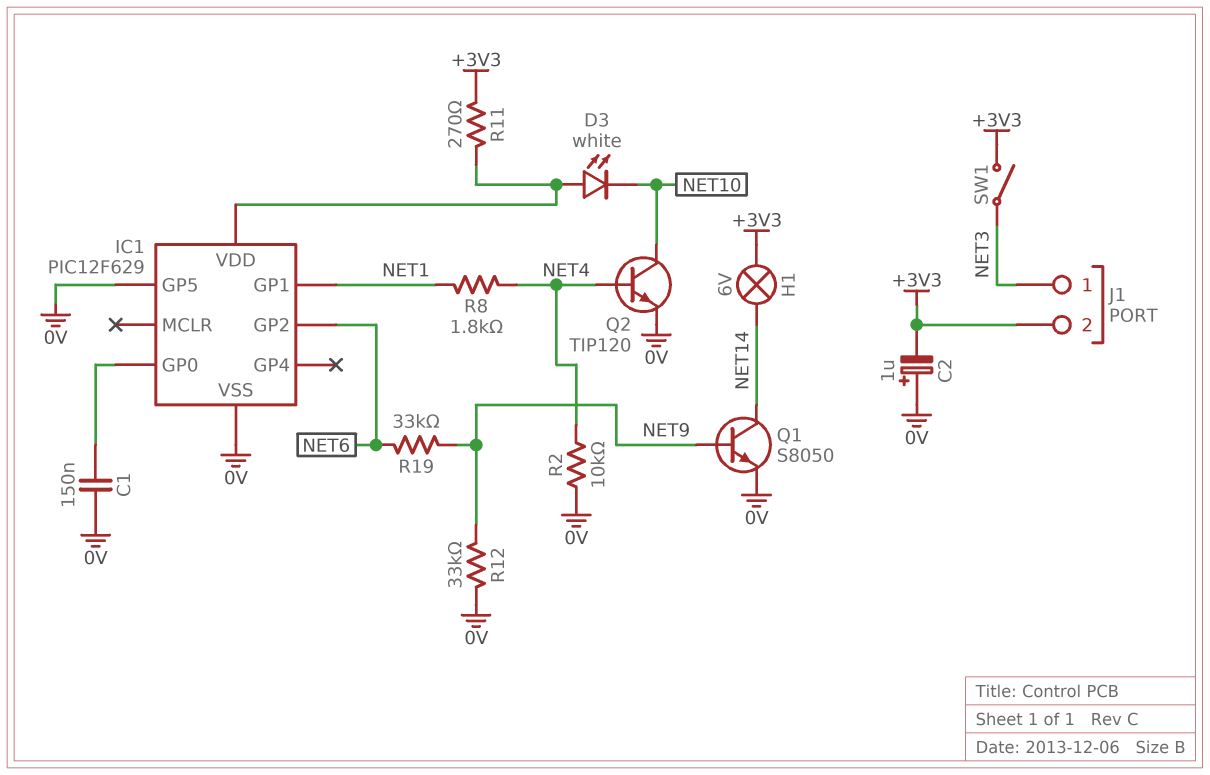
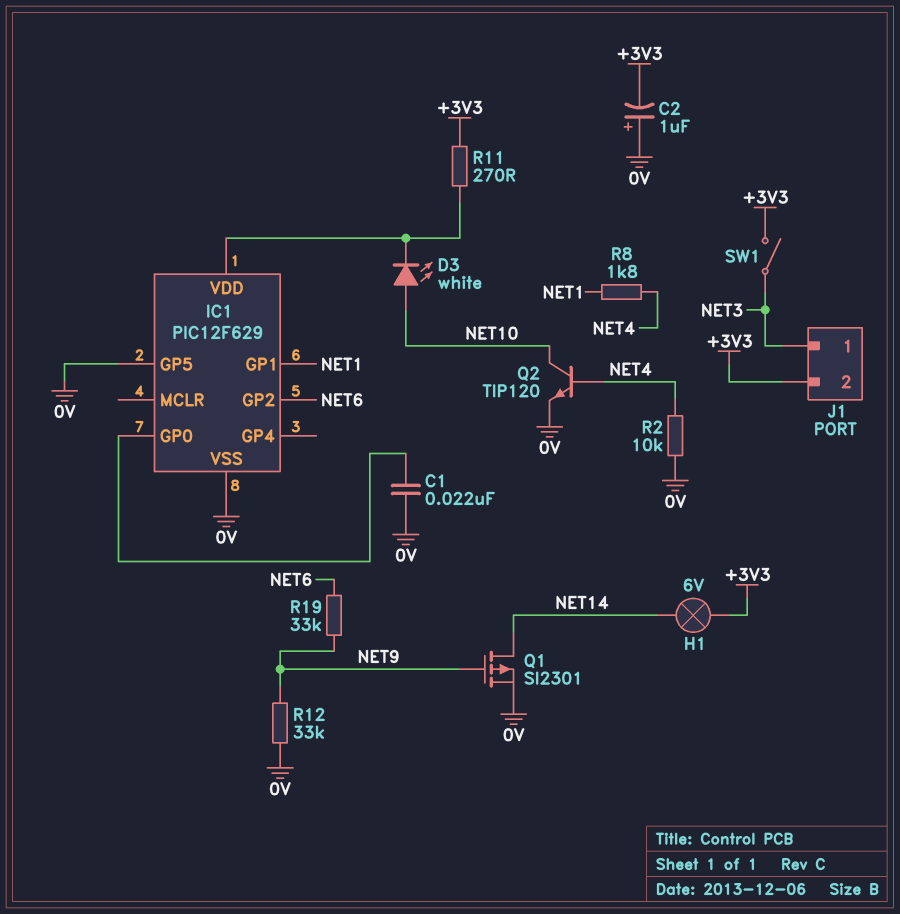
C1: 150nF (0V, IC1/GP0) -> 22nF (0V, IC1/GP0)
D3: LED white (A IC1/VDD, K NET10) -> LED white (A NET10, K IC1/VDD)
Q1: NPN S8050 (B NET9, C NET14, E 0V) -> PMOS SI2301 (G NET9, D NET14, S 0V)

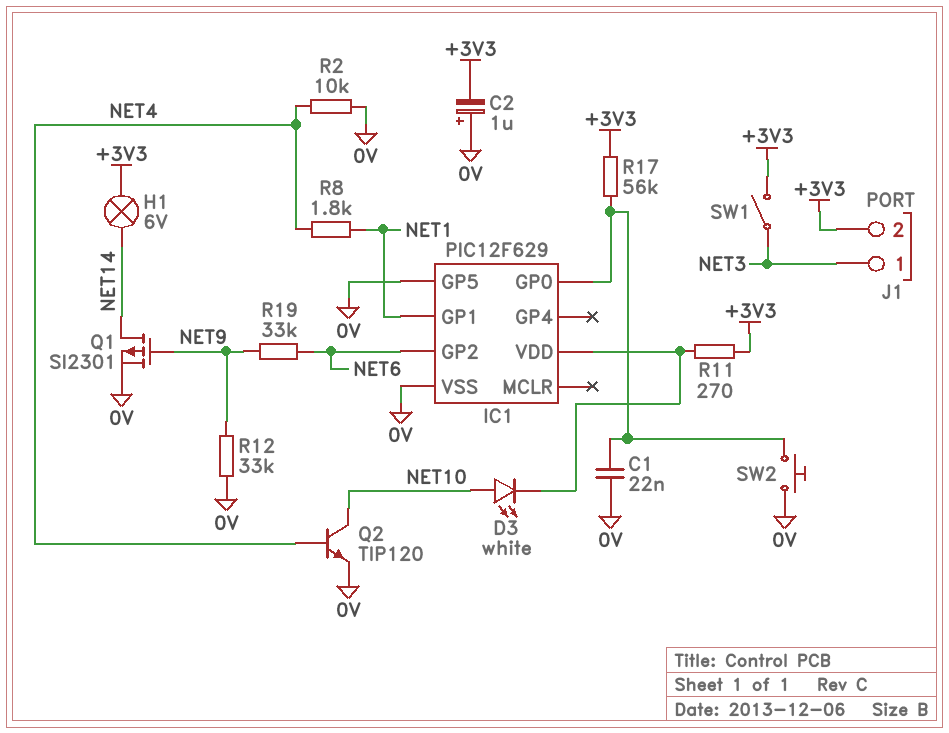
R17: none -> 56k (+3V3, IC1/GP0)
SW2: none -> button (0V, IC1/GP0)

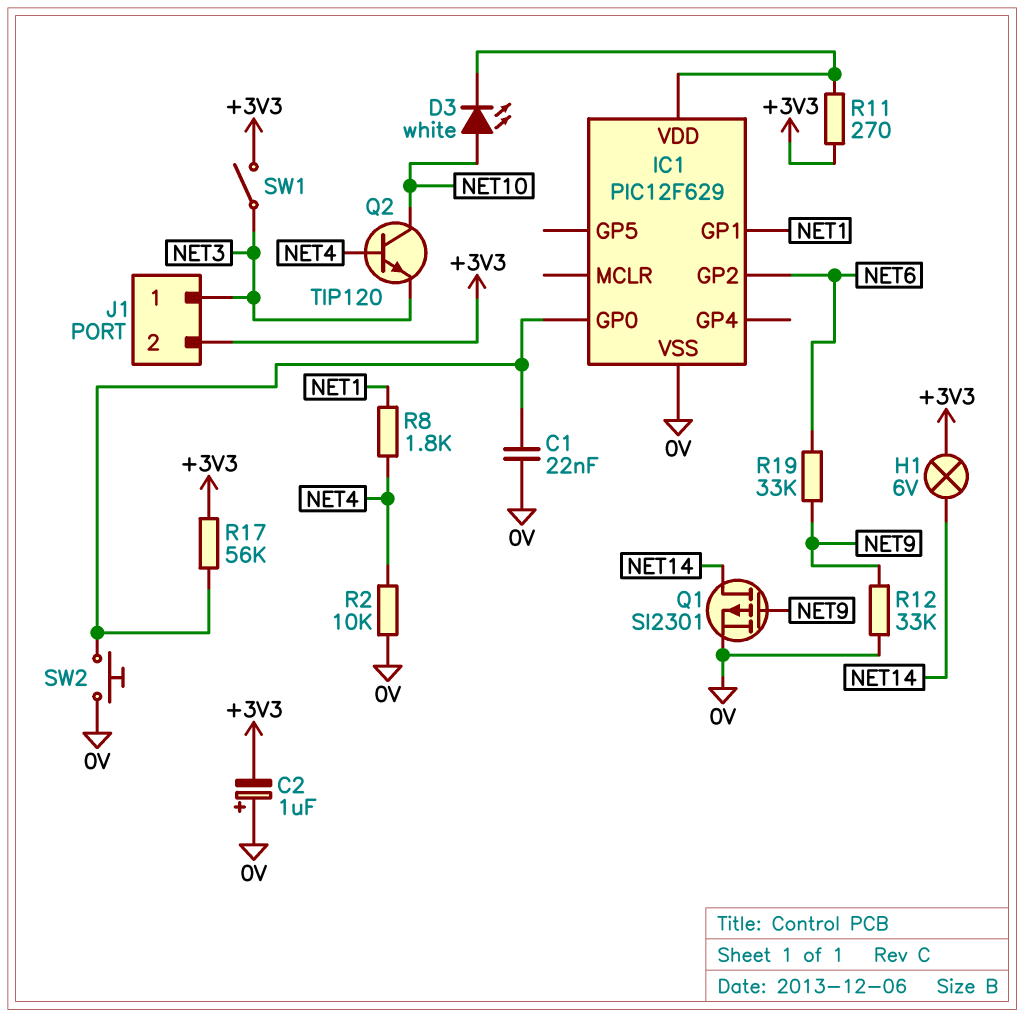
IC1 pin GP5: 0V -> none
Q2: NPN TIP120 (B NET4, C NET10, E 0V) -> NPN TIP120 (B NET4, C NET10, E NET3)

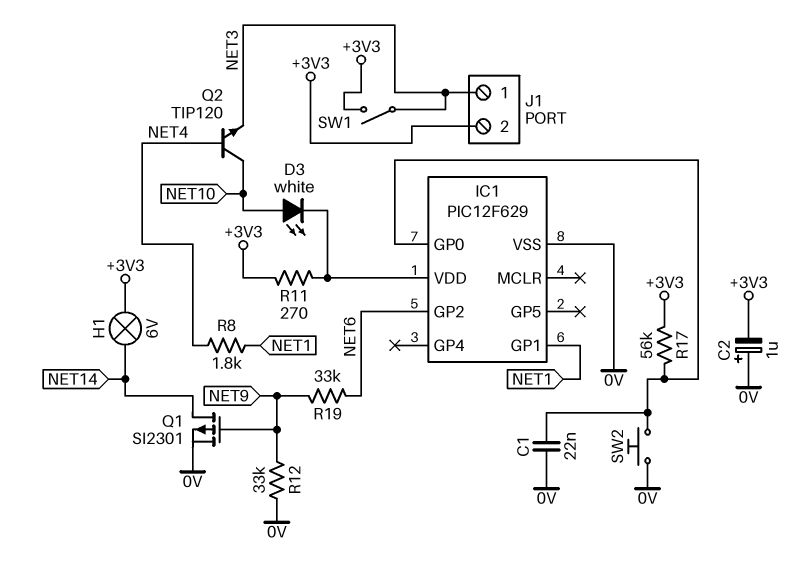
R2: 10k (0V, NET4) -> none

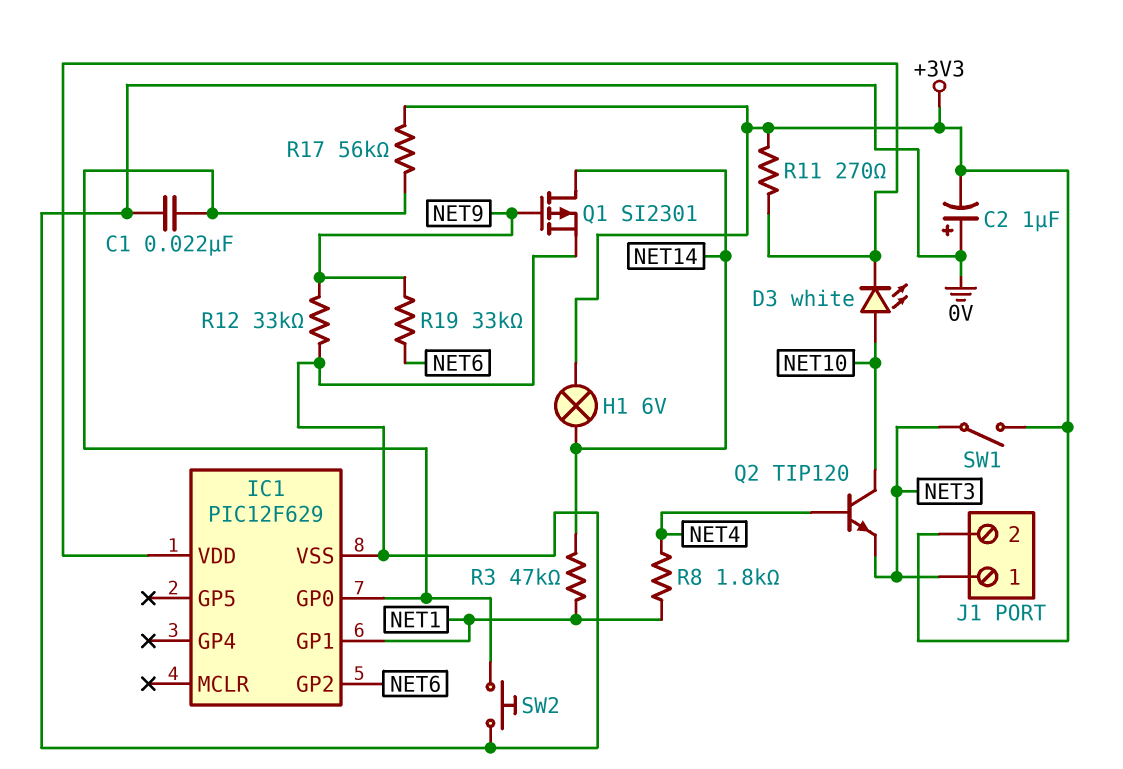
R3: none -> 47k (NET1, NET14)

